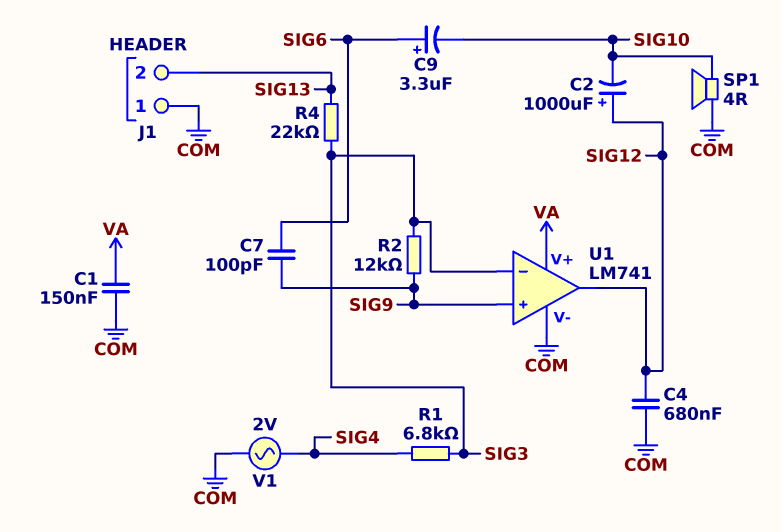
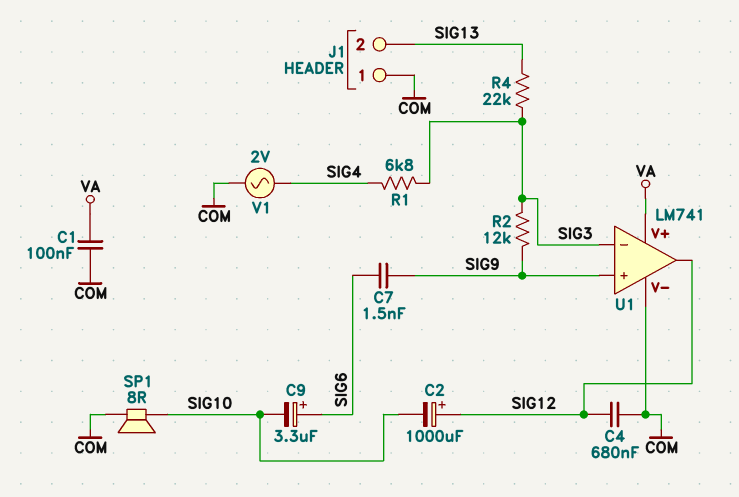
C1: 150nF (COM, VA) -> 100nF (COM, VA)
C7: 100pF (SIG6, SIG9) -> 1.5nF (SIG6, SIG9)
SP1: speaker 4R (COM, SIG10) -> speaker 8R (COM, SIG10)

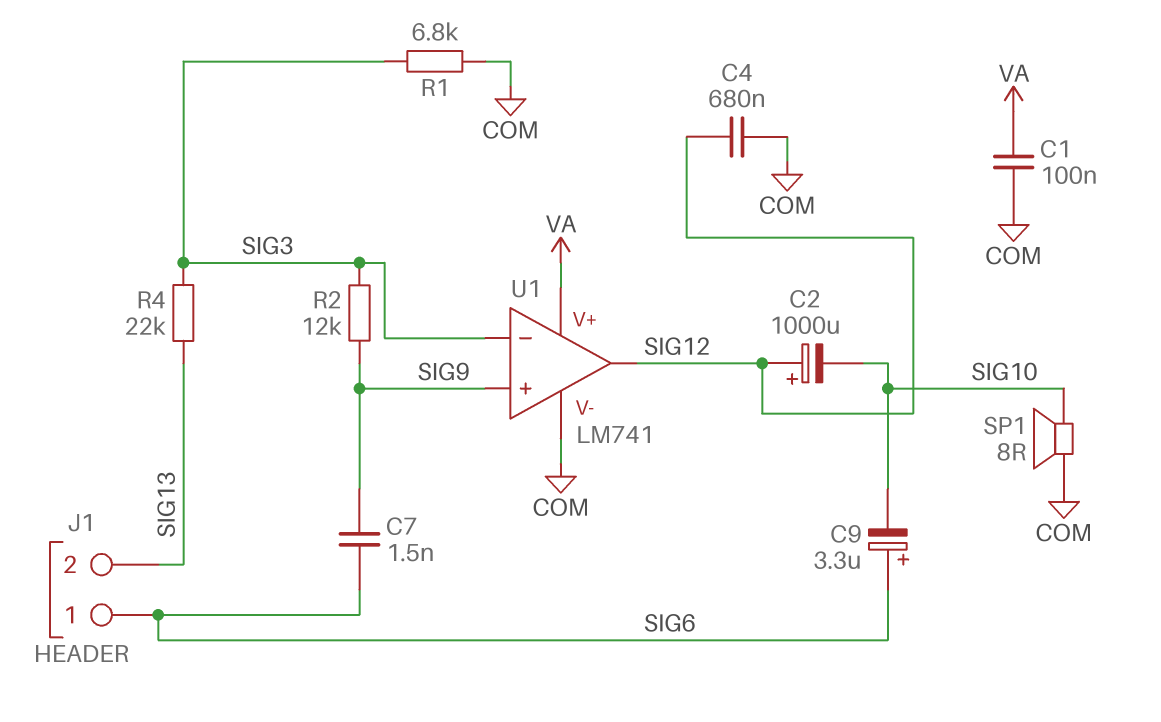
J1 pin 1: COM -> SIG6
R1: 6.8k (SIG3, SIG4) -> 6.8k (COM, SIG3)
V1: AC 2V (COM, SIG4) -> none

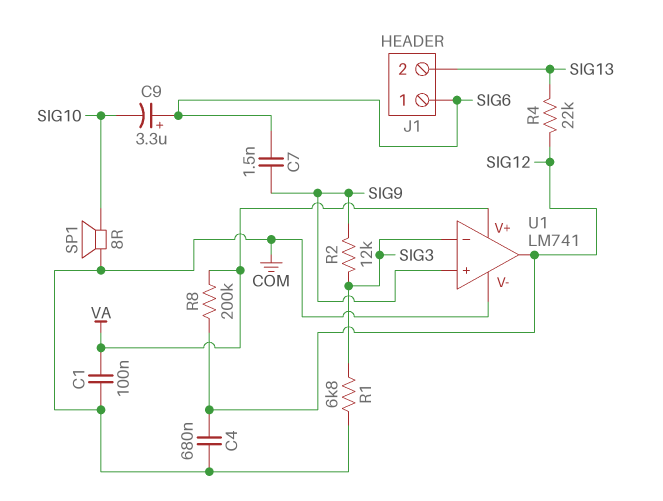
C2: 1000uF (plus SIG12, minus SIG10) -> none
R4: 22k (SIG3, SIG13) -> 22k (SIG12, SIG13)
R8: none -> 200k (SIG12, VA)

